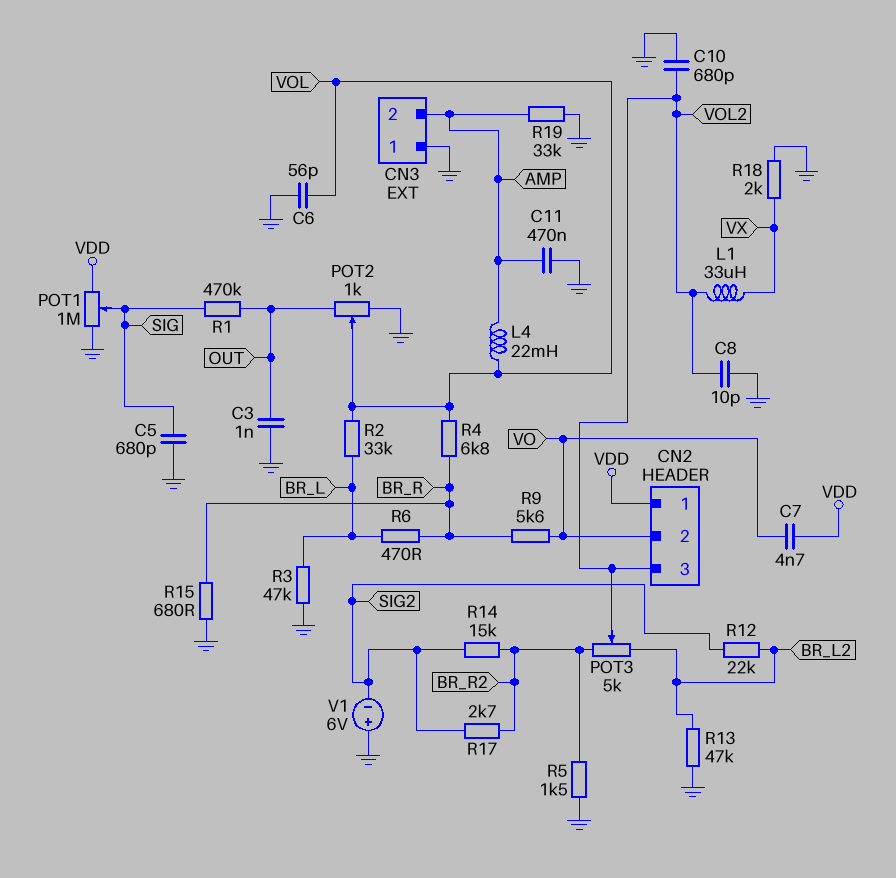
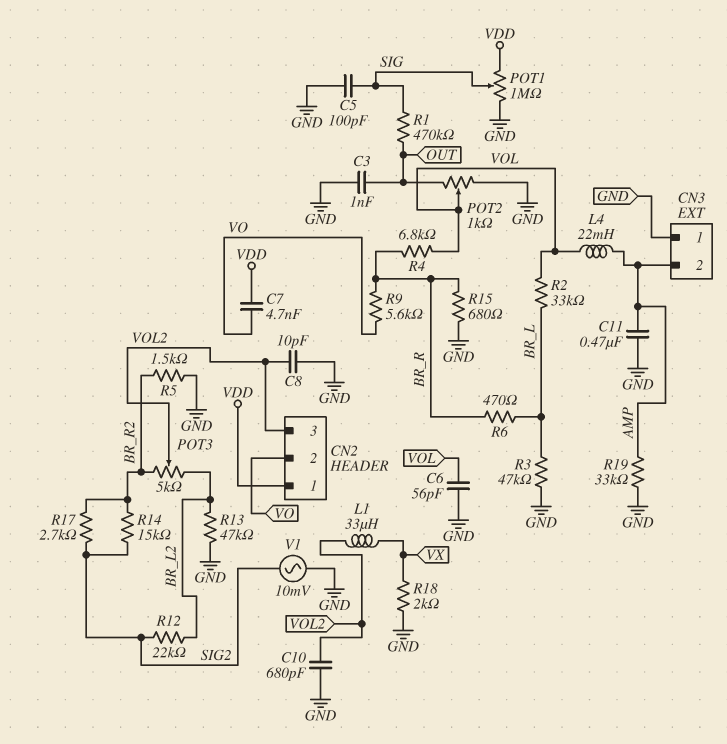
C5: 680pF (GND, SIG) -> 100pF (GND, SIG)
V1: 6V (plus GND, minus SIG2) -> AC 10mV (GND, SIG2)

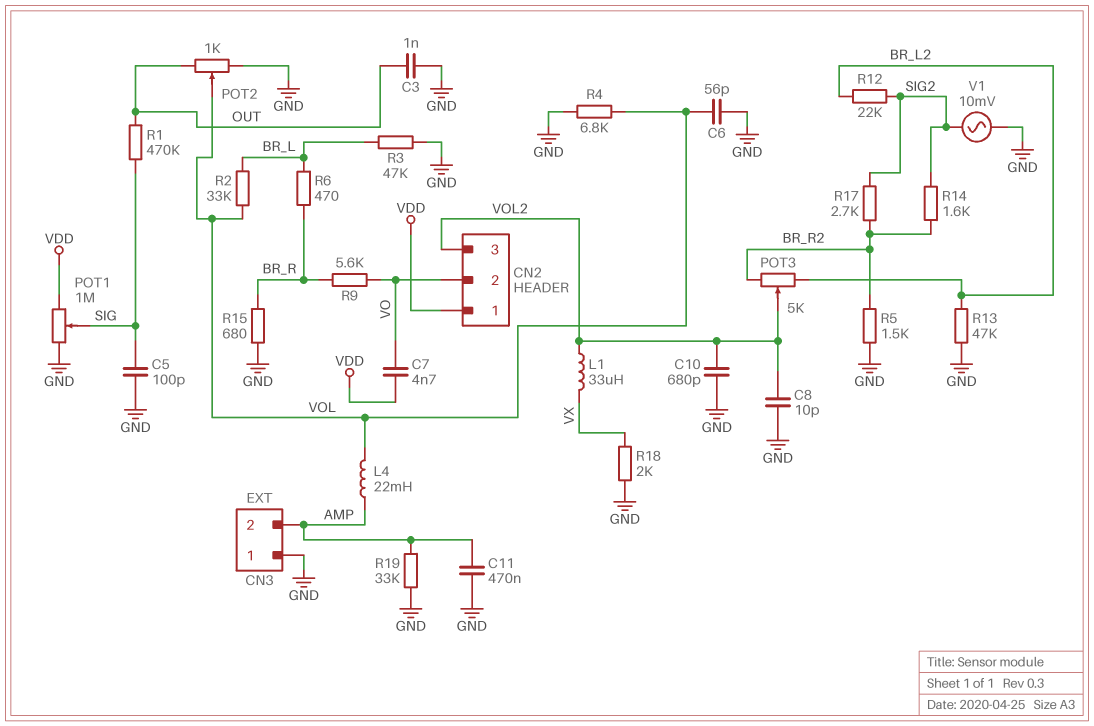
R4: 6.8k (BR_R, VOL) -> 6.8k (GND, VOL)
R14: 15k (BR_R2, SIG2) -> 1.6k (BR_R2, SIG2)

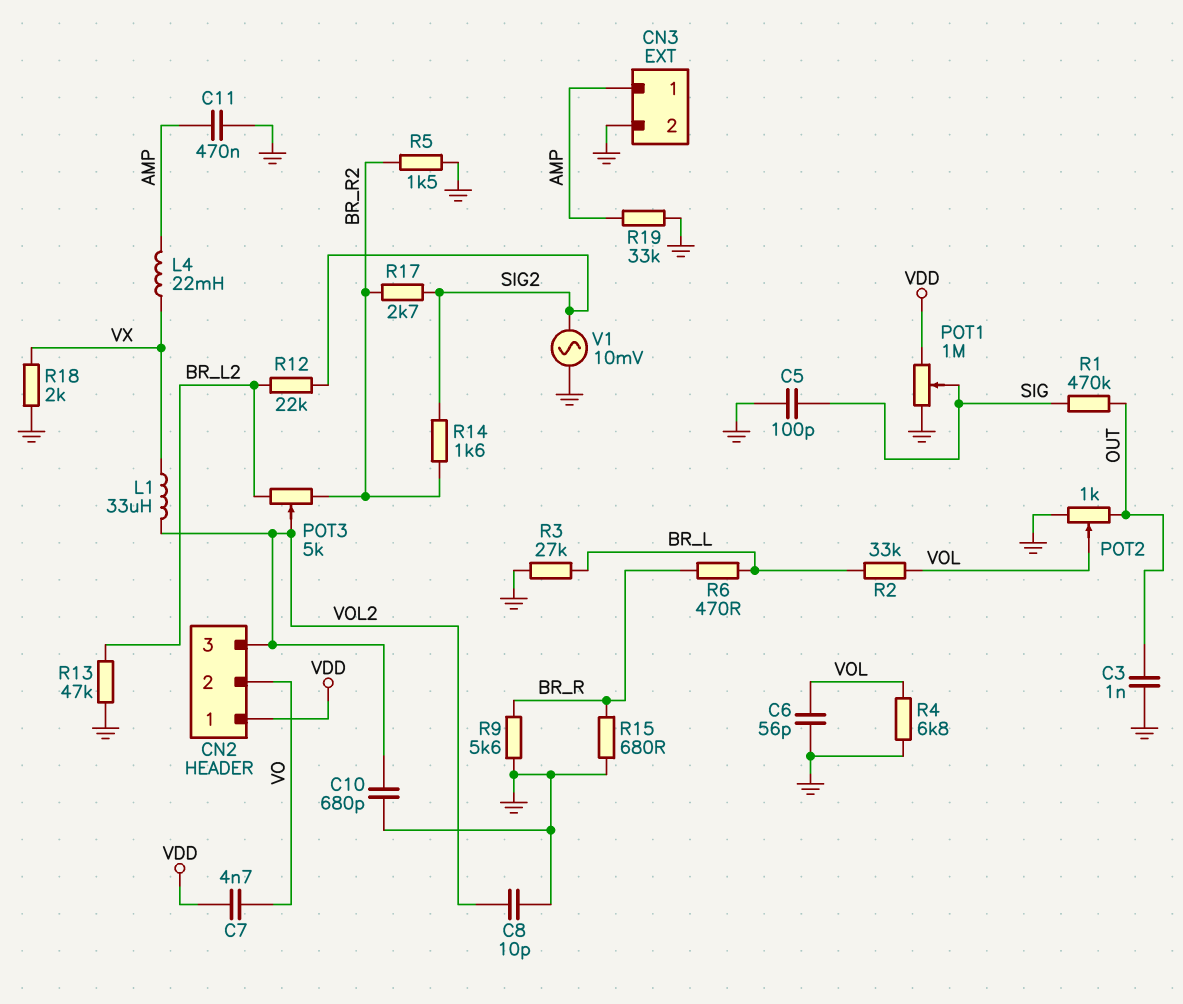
CN3 pin 1: GND -> AMP
CN3 pin 2: AMP -> GND
L4: 22mH (AMP, VOL) -> 22mH (AMP, VX)
R3: 47k (BR_L, GND) -> 27k (BR_L, GND)
R9: 5.6k (BR_R, VO) -> 5.6k (BR_R, GND)

